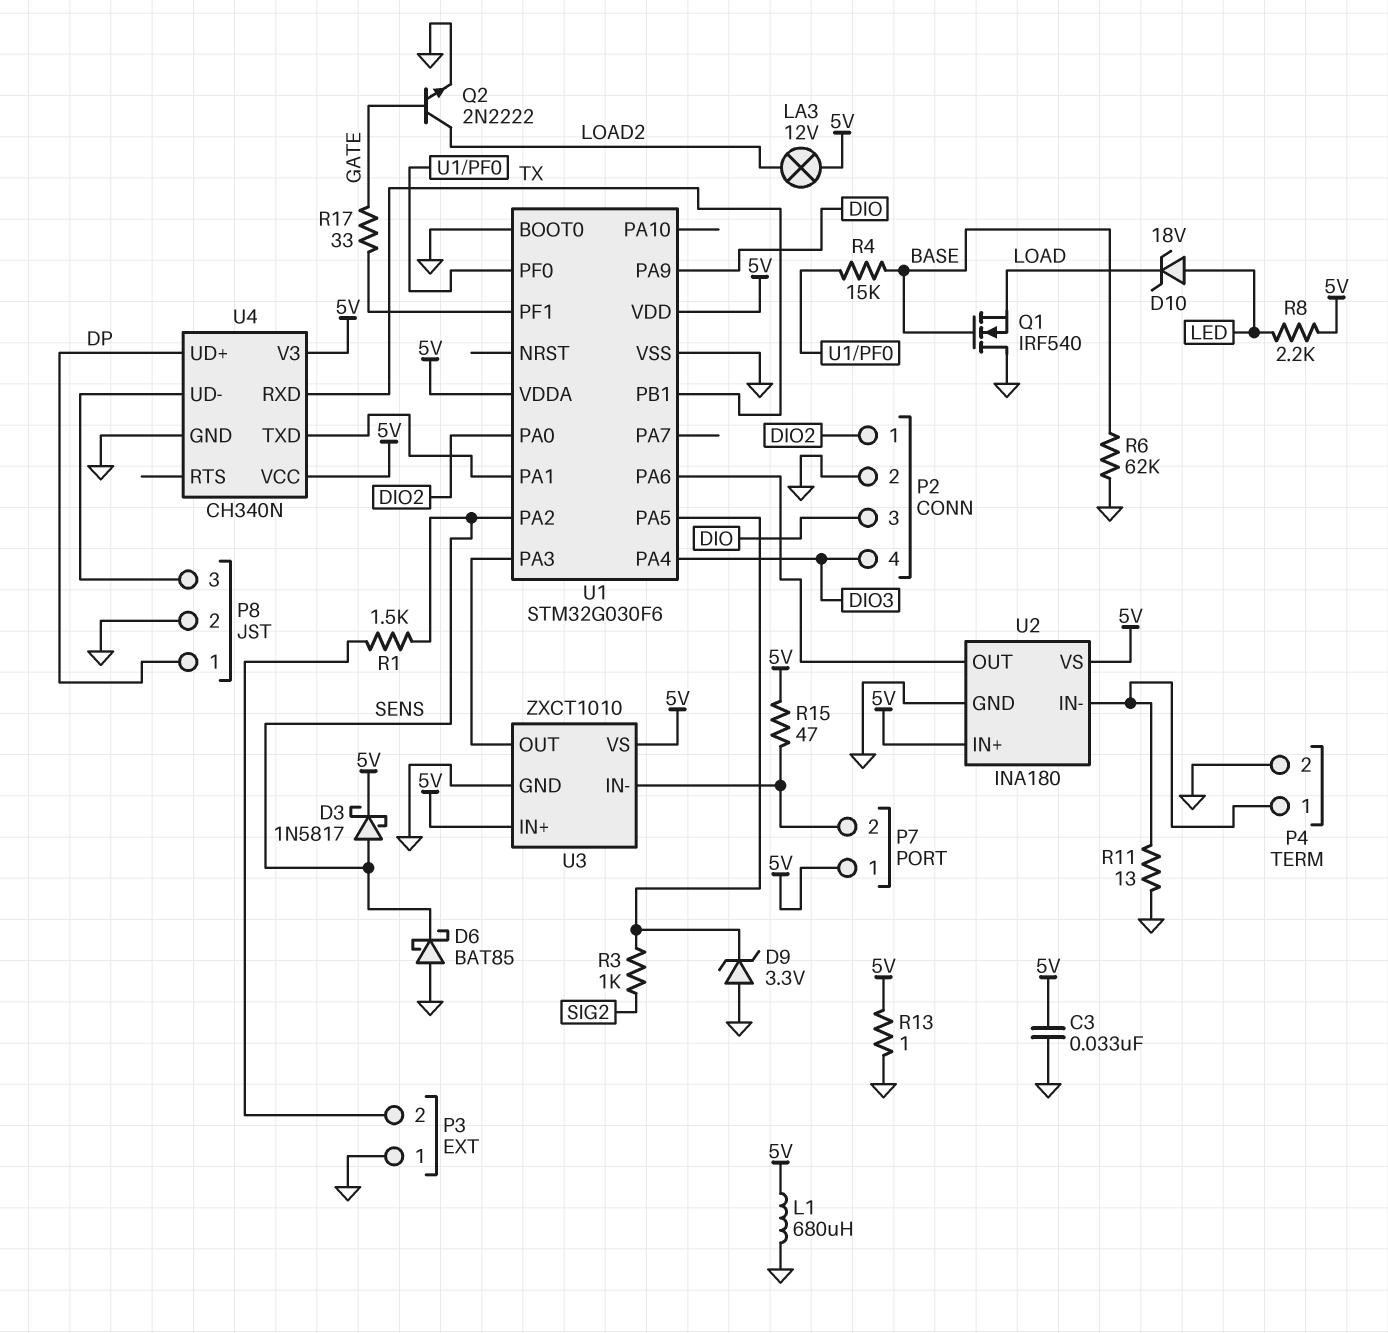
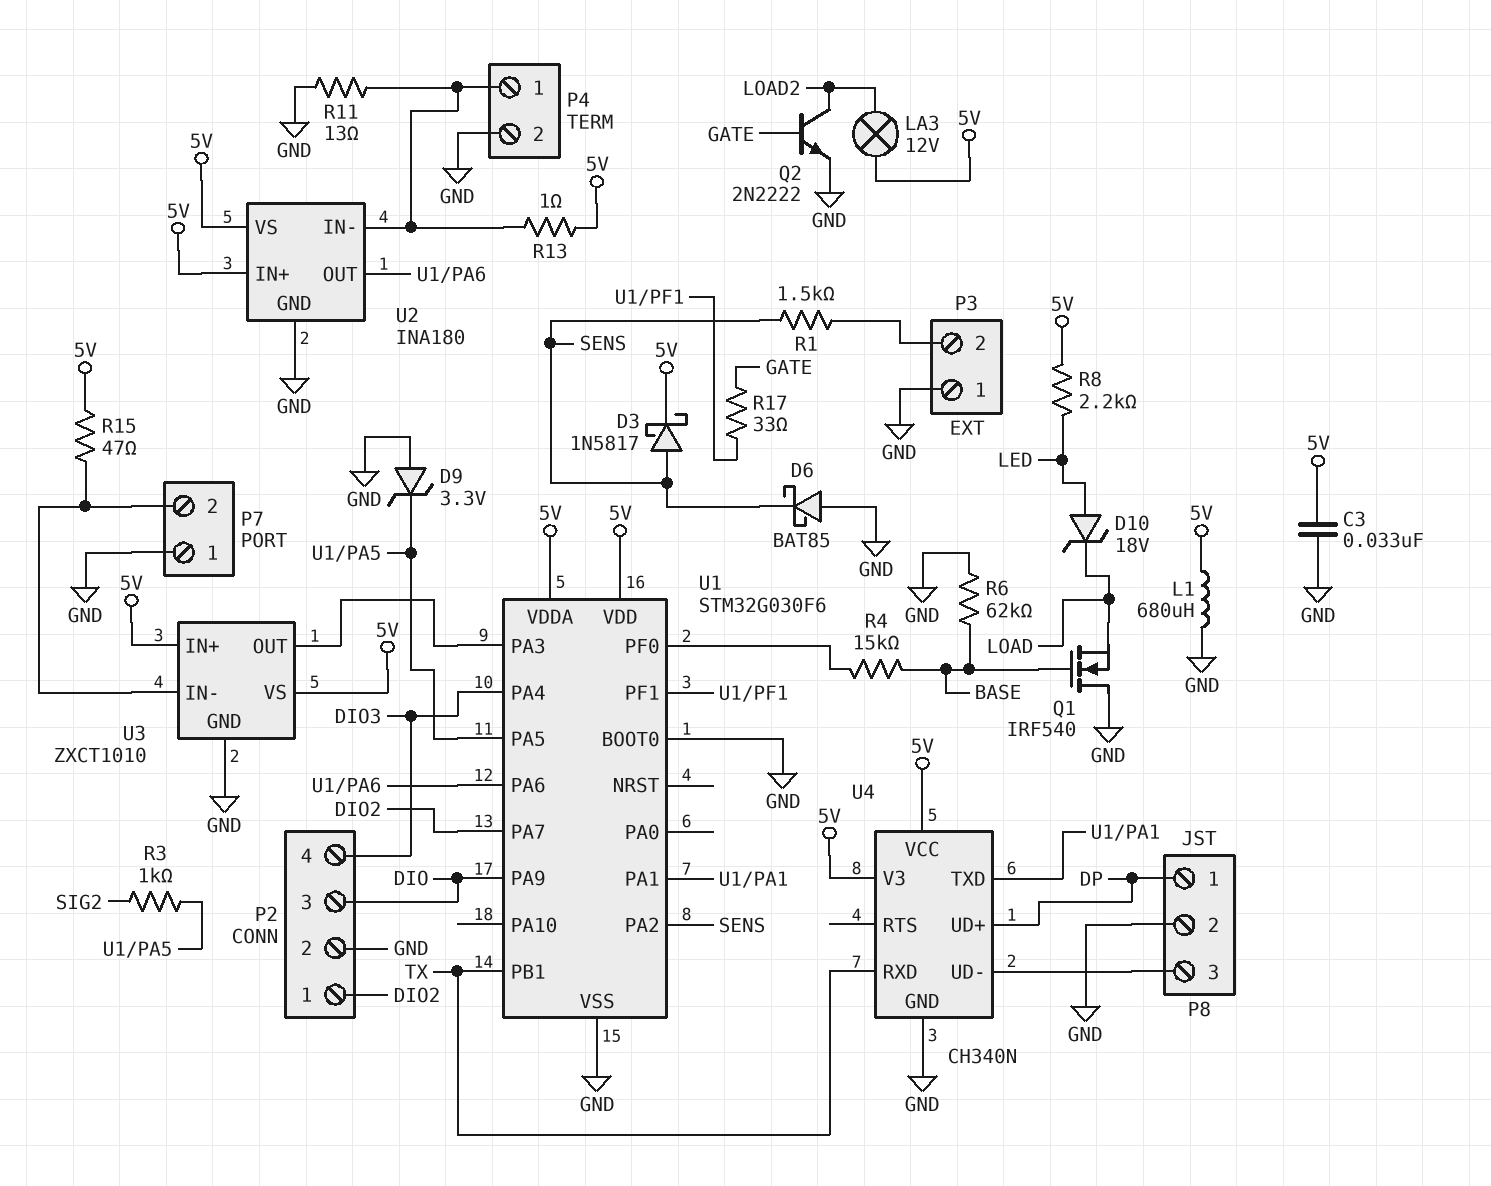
P7 pin 1: 5V -> GND
R13: 1 (5V, GND) -> 1 (5V, P4/1)
U1 pin PA0: DIO2 -> none
U1 pin PA7: none -> DIO2

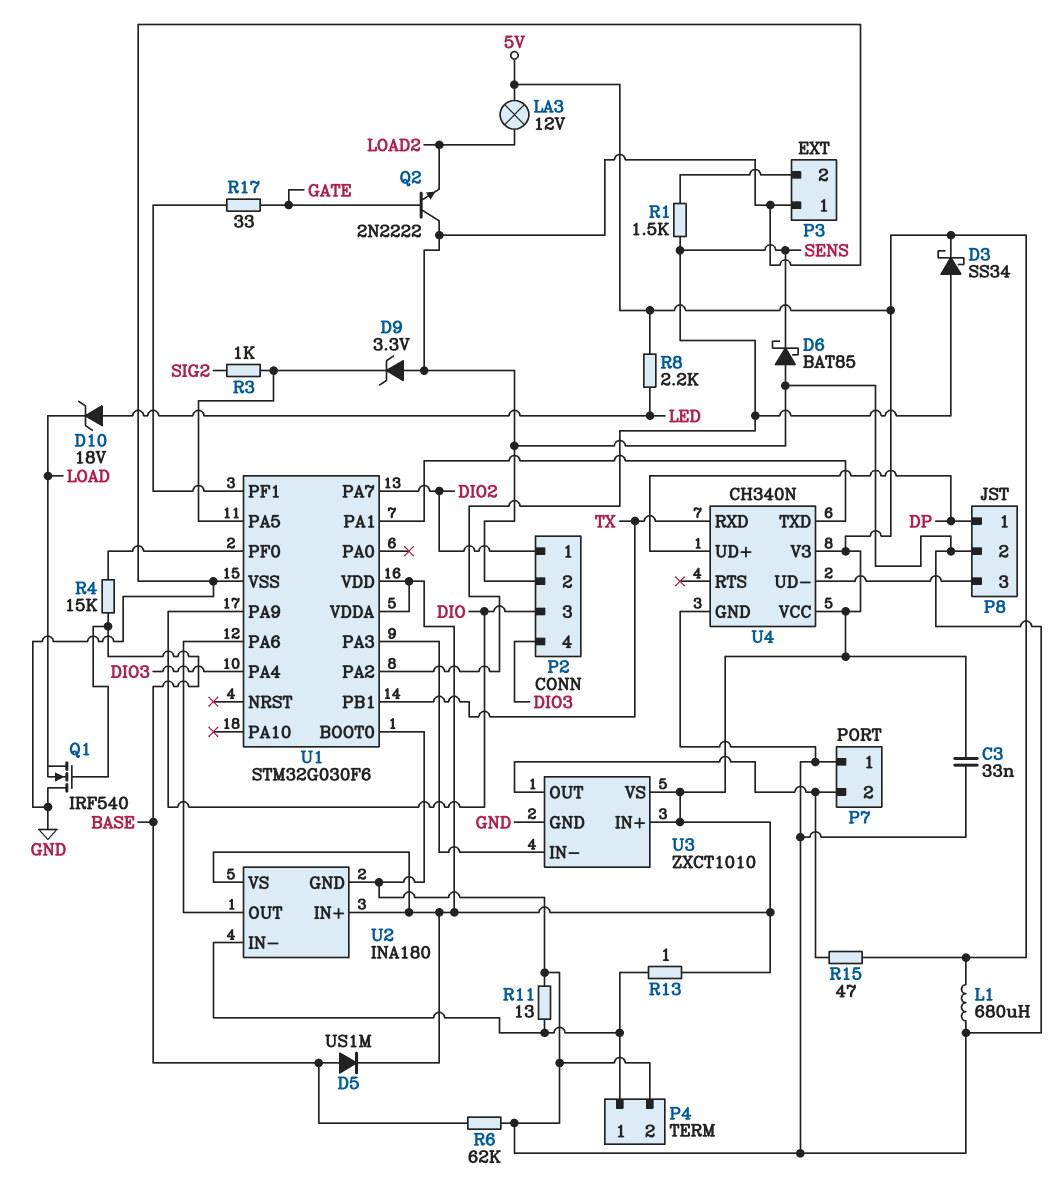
D3: schottky 1N5817 (A SENS, K 5V) -> schottky SS34 (A SENS, K 5V)
D5: none -> diode US1M (A BASE, K 5V)
Q2: NPN 2N2222 (B GATE, C LOAD2, E GND) -> NPN 2N2222 (B GATE, C GND, E LOAD2)
U3 pin IN-: P7/2 -> U1/PA3
U3 pin OUT: U1/PA3 -> P7/2

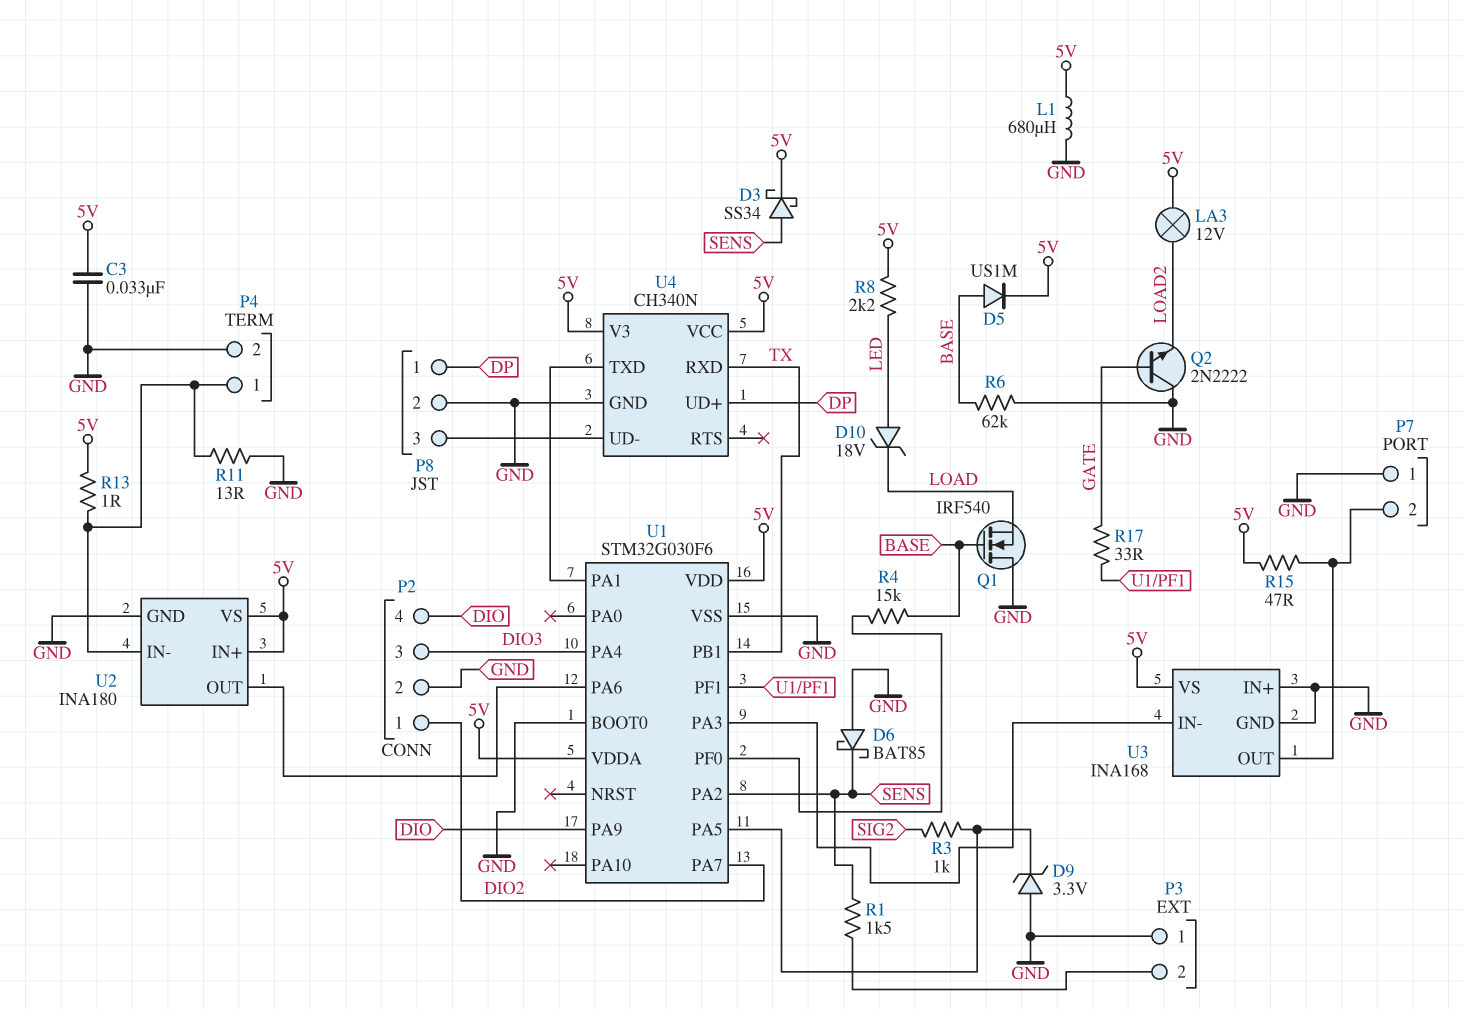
P2 pin 3: DIO -> DIO3
P2 pin 4: DIO3 -> DIO
U3: ZXCT1010 -> INA168
U3 pin IN+: 5V -> GND

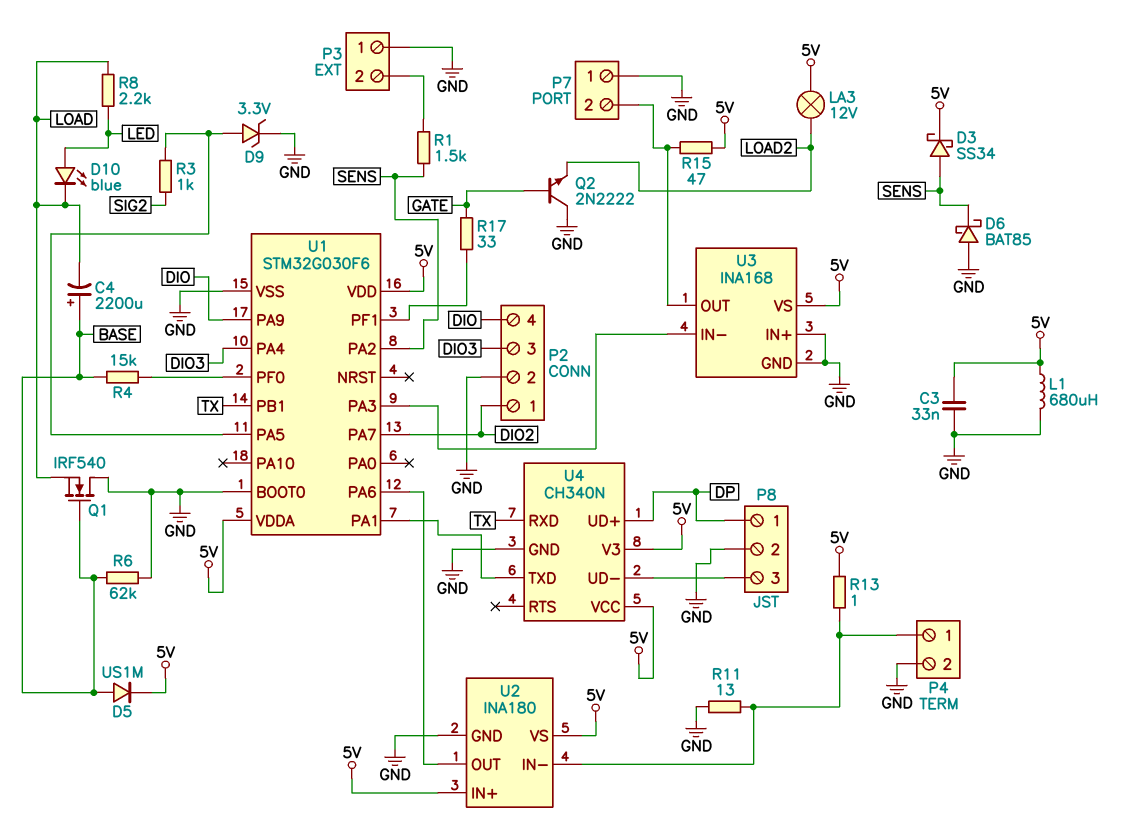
C4: none -> 2200uF (plus BASE, minus LOAD)
D9: zener 3.3V (A GND, K U1/PA5) -> zener 3.3V (A U1/PA5, K GND)
D10: zener 18V (A LED, K LOAD) -> LED blue (A LED, K LOAD)
R8: 2.2k (5V, LED) -> 2.2k (LED, LOAD)

